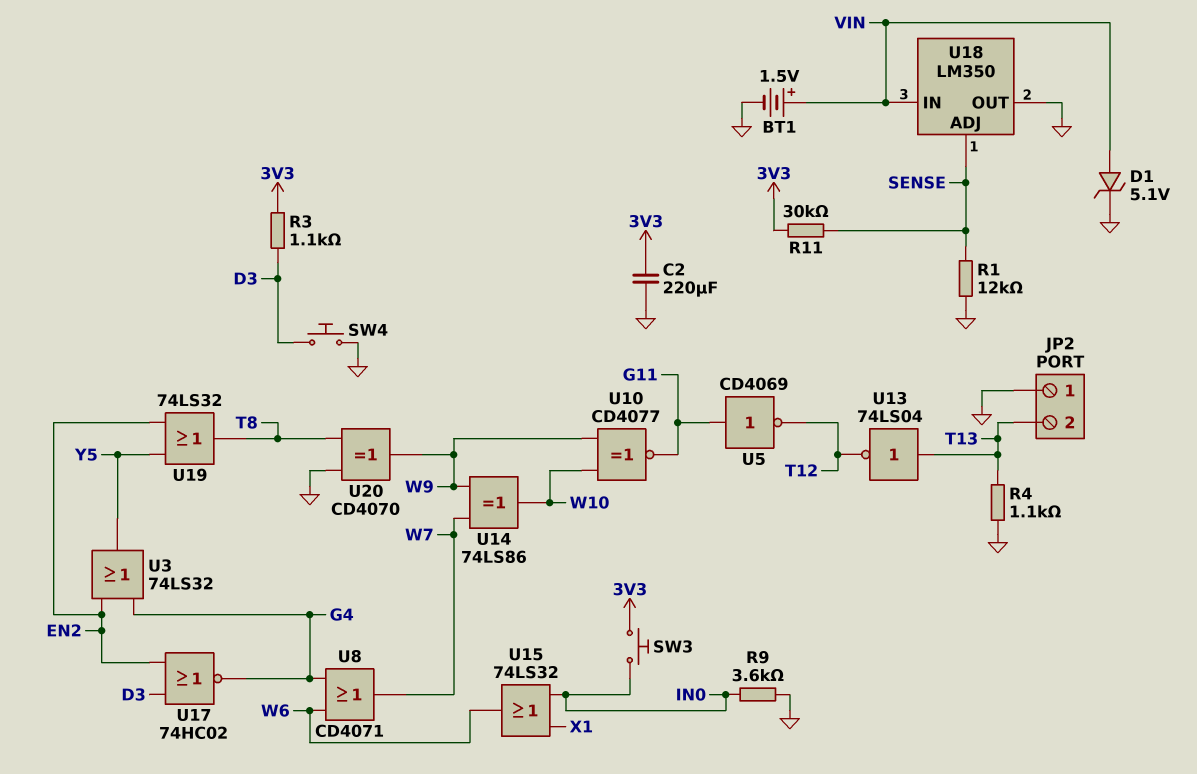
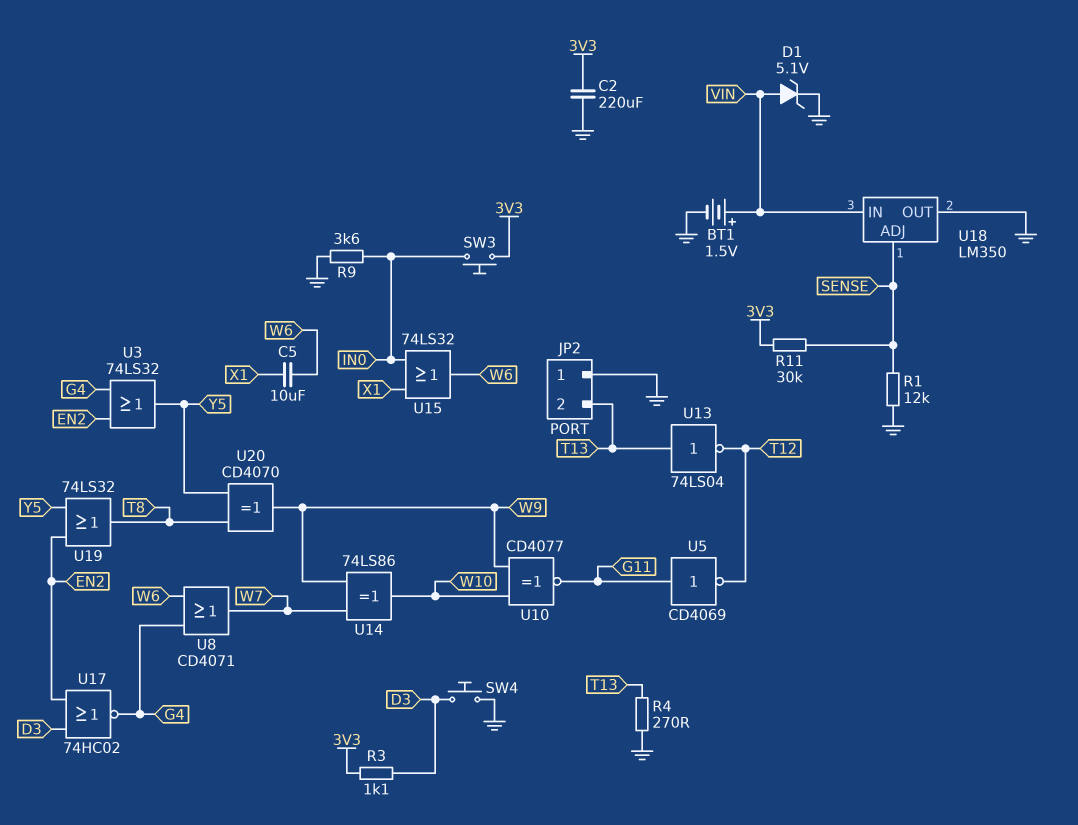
C5: none -> 10uF (W6, X1)
R4: 1.1k (GND, T13) -> 270 (GND, T13)
U20: XOR CD4070 (in GND, in T8, out W9) -> XOR CD4070 (in T8, in Y5, out W9)

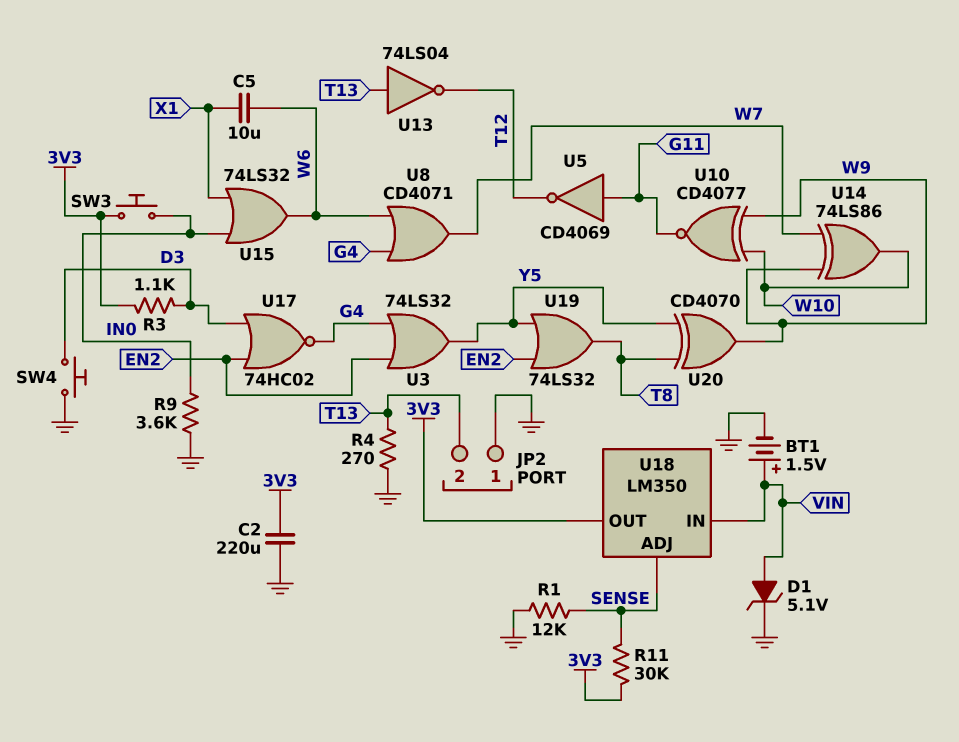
U18 pin OUT: GND -> 3V3

